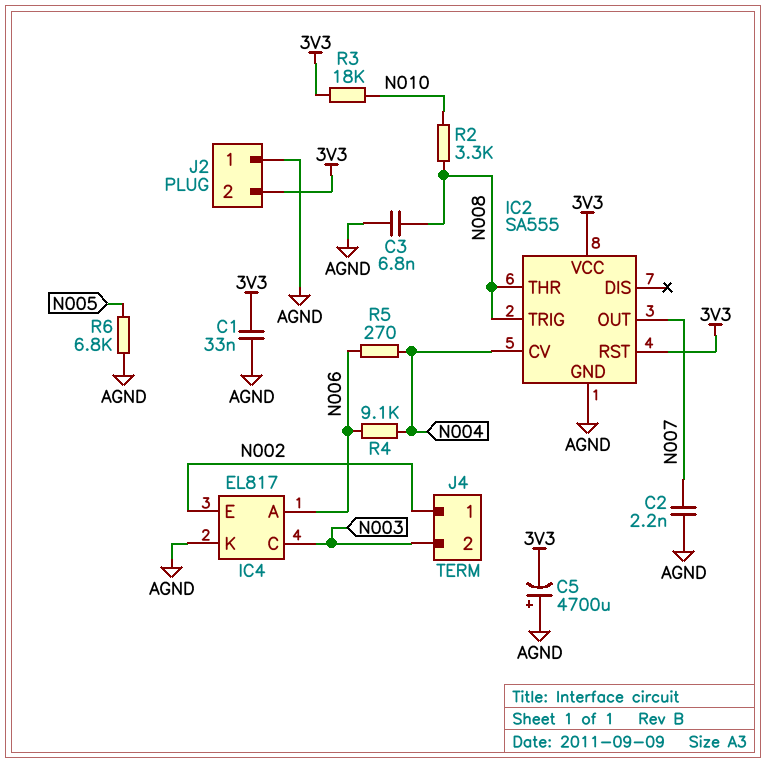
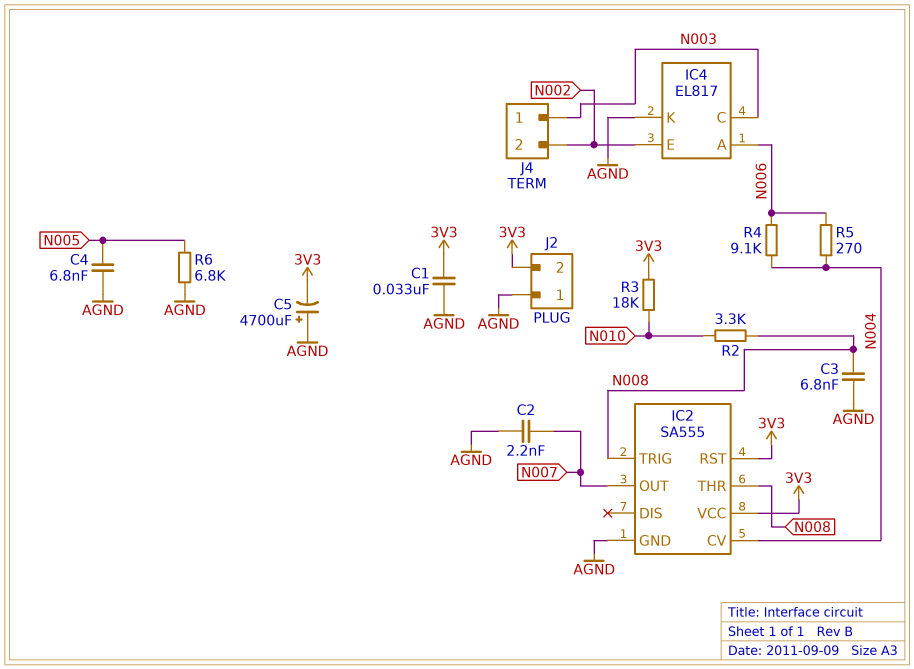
C4: none -> 6.8nF (AGND, N005)
J4 pin 1: N002 -> N003
J4 pin 2: N003 -> N002

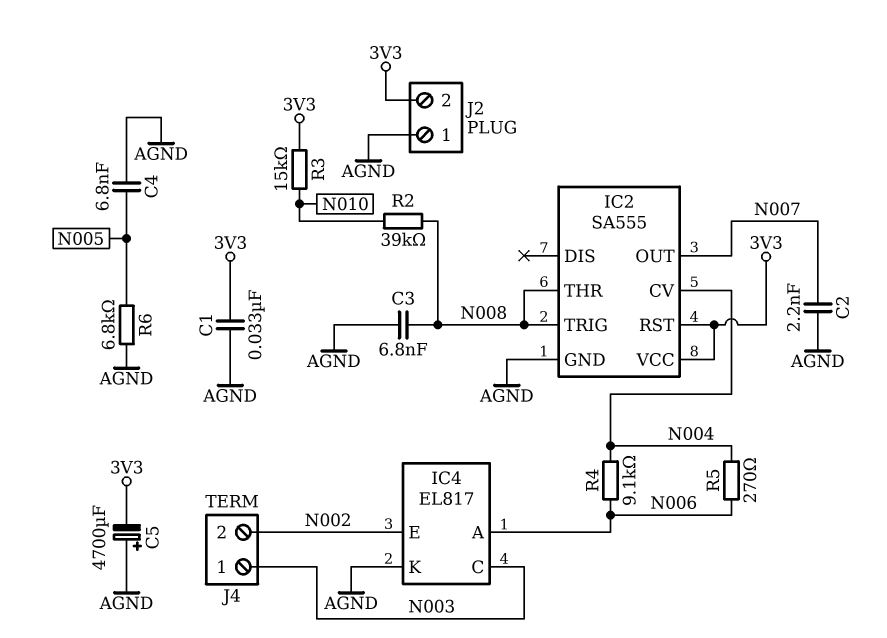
R2: 3.3k (N008, N010) -> 39k (N008, N010)
R3: 18k (3V3, N010) -> 15k (3V3, N010)

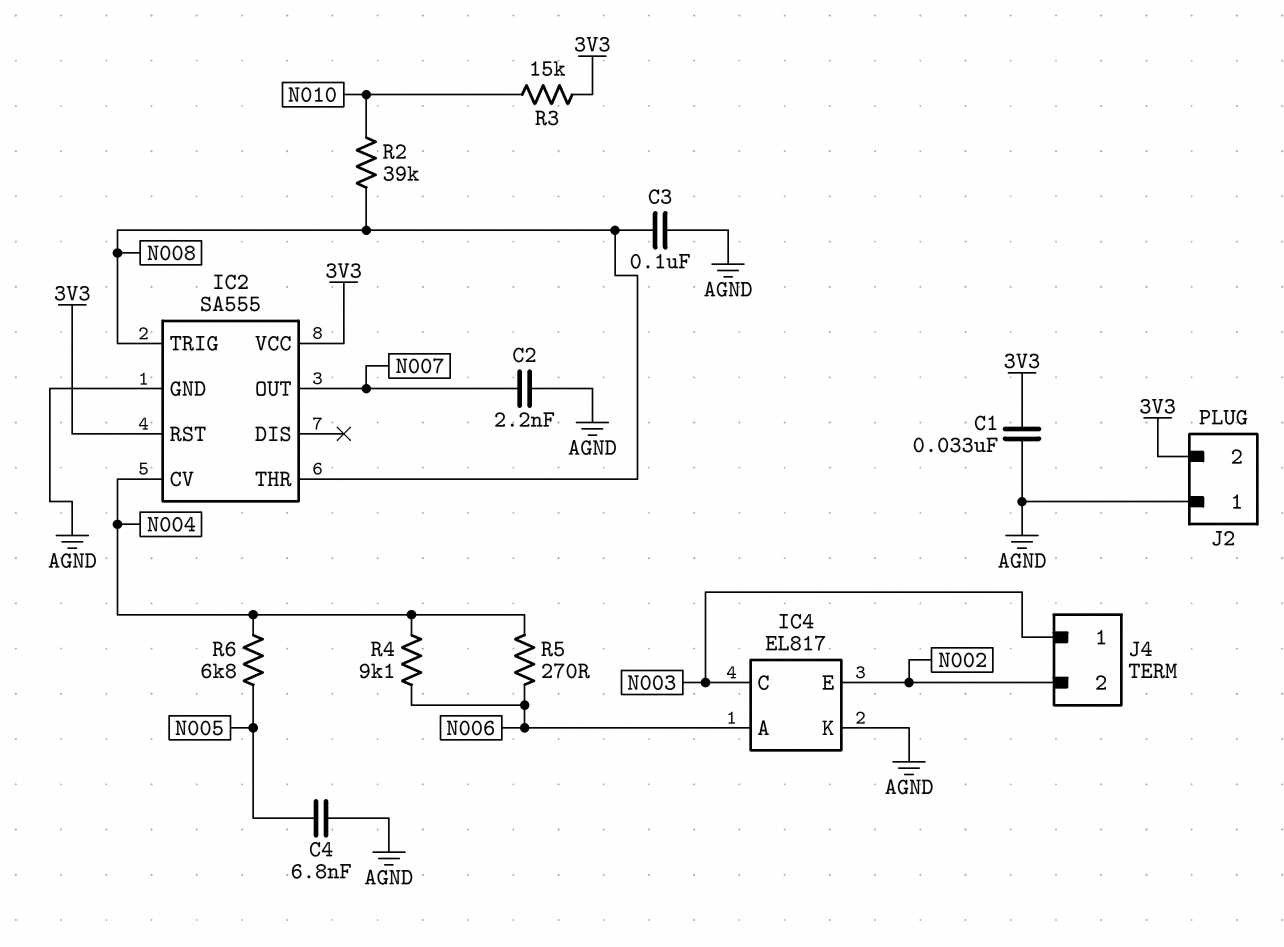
C3: 6.8nF (AGND, N008) -> 100nF (AGND, N008)
C5: 4700uF (plus AGND, minus 3V3) -> none
R6: 6.8k (AGND, N005) -> 6.8k (N004, N005)

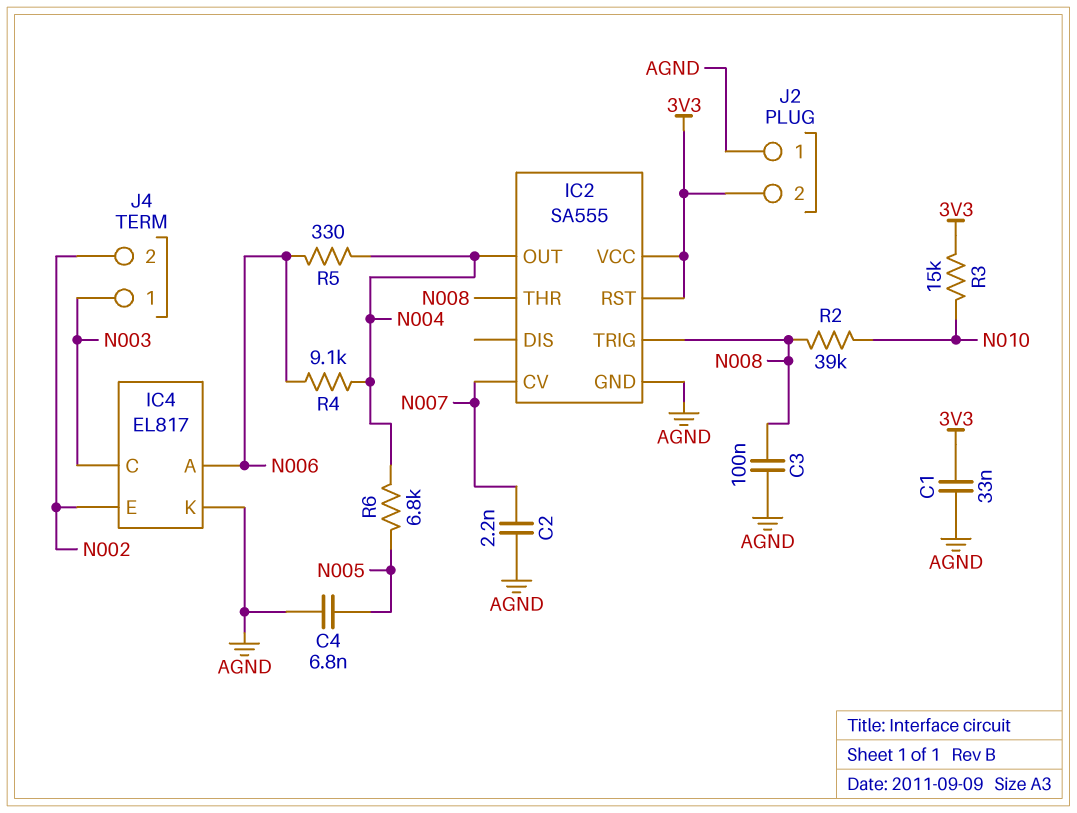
IC2 pin CV: N004 -> N007
IC2 pin OUT: N007 -> N004
R5: 270 (N004, N006) -> 330 (N004, N006)

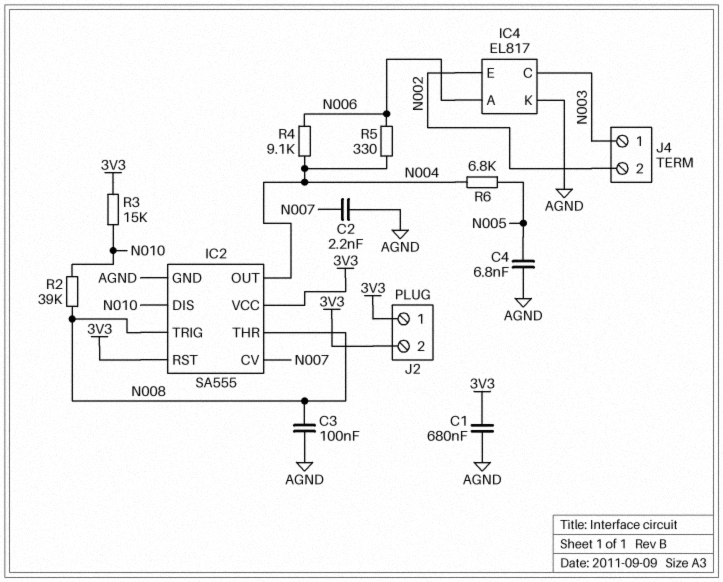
C1: 33nF (3V3, AGND) -> 680nF (3V3, AGND)
IC2 pin DIS: none -> N010
J2 pin 1: AGND -> 3V3

